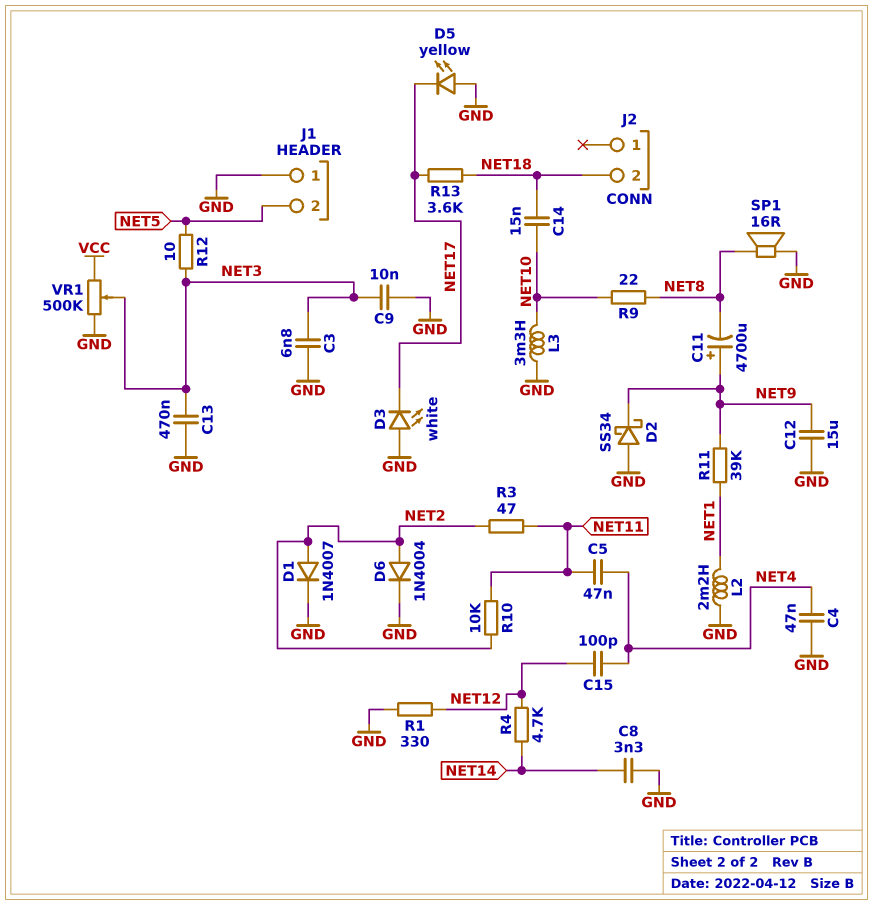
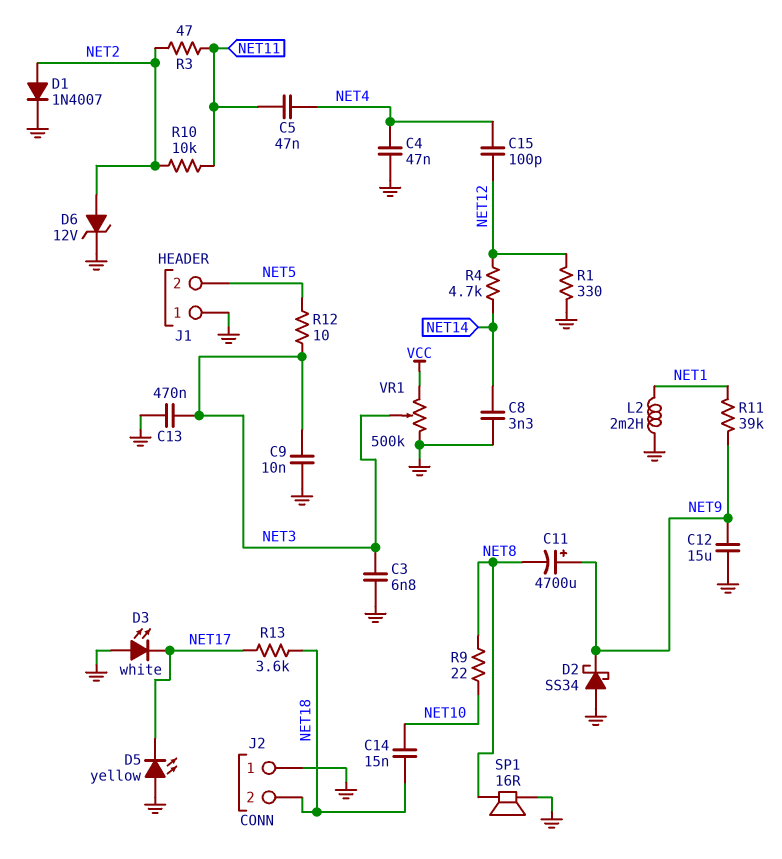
D6: diode 1N4004 (A NET2, K GND) -> zener 12V (A NET2, K GND)
J2 pin 1: none -> GND
L3: 3.3mH (GND, NET10) -> none

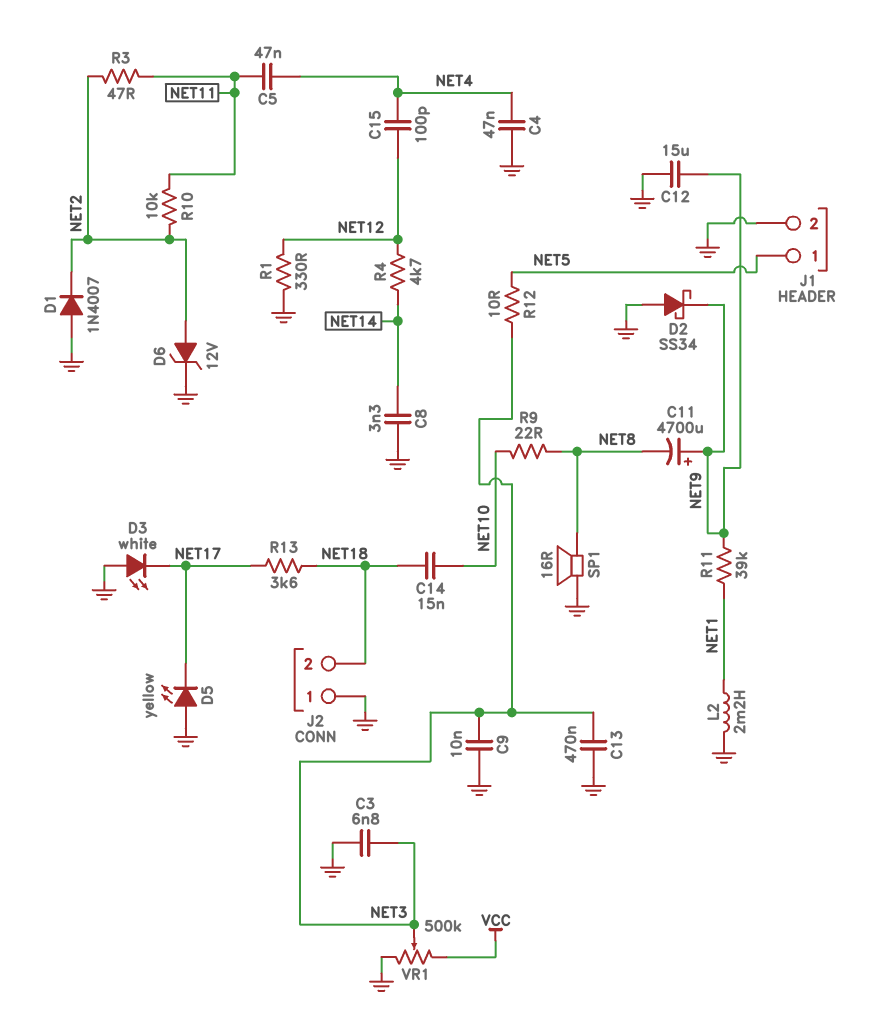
D1: diode 1N4007 (A NET2, K GND) -> diode 1N4007 (A GND, K NET2)
J1 pin 1: GND -> NET5
J1 pin 2: NET5 -> GND

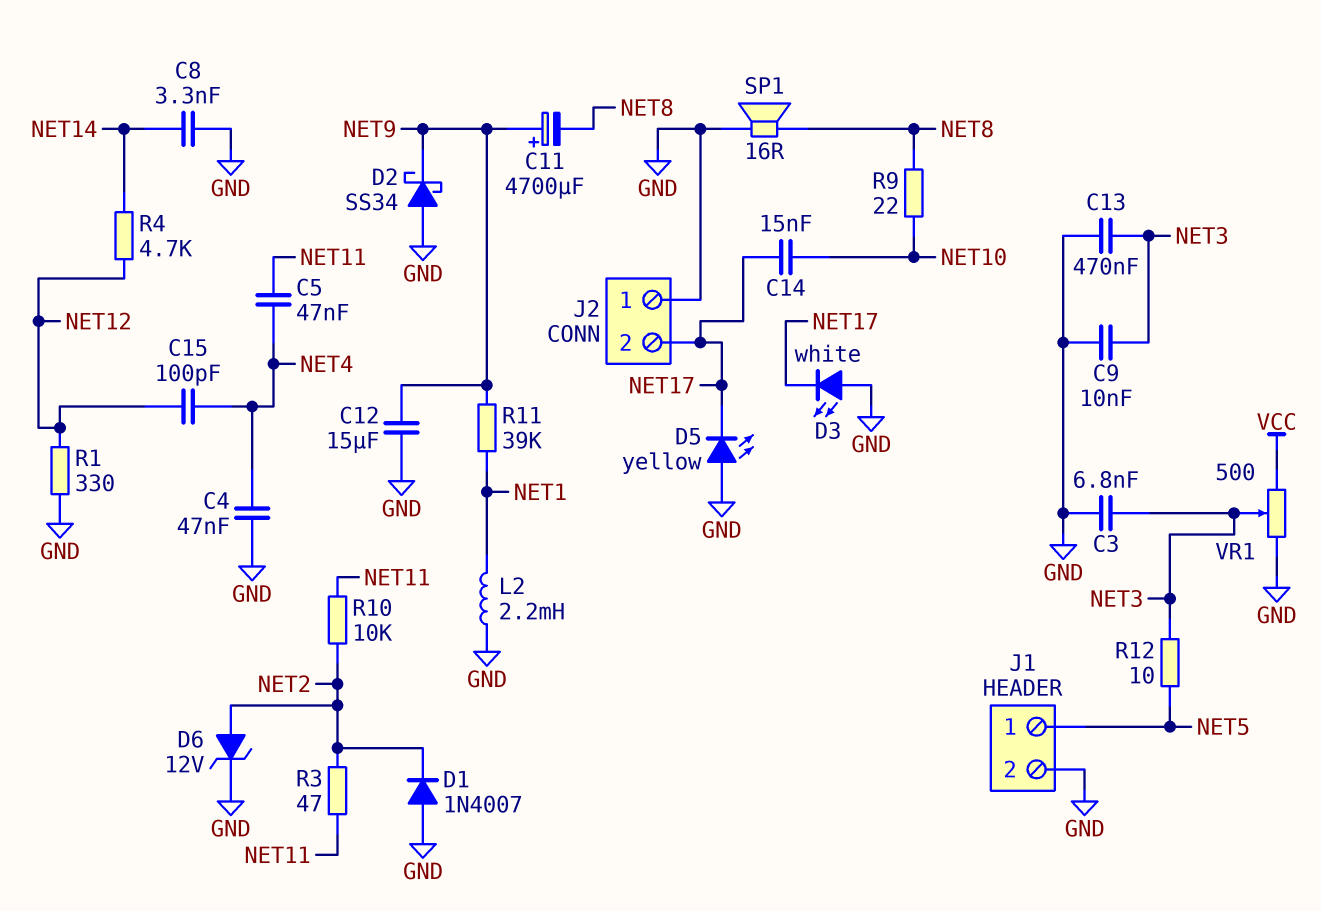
C14: 15nF (NET10, NET18) -> 15nF (NET10, NET17)
J2 pin 2: NET18 -> NET17
R13: 3.6k (NET17, NET18) -> none
VR1: 500k (GND, VCC, wiper NET3) -> 500 (GND, VCC, wiper NET3)

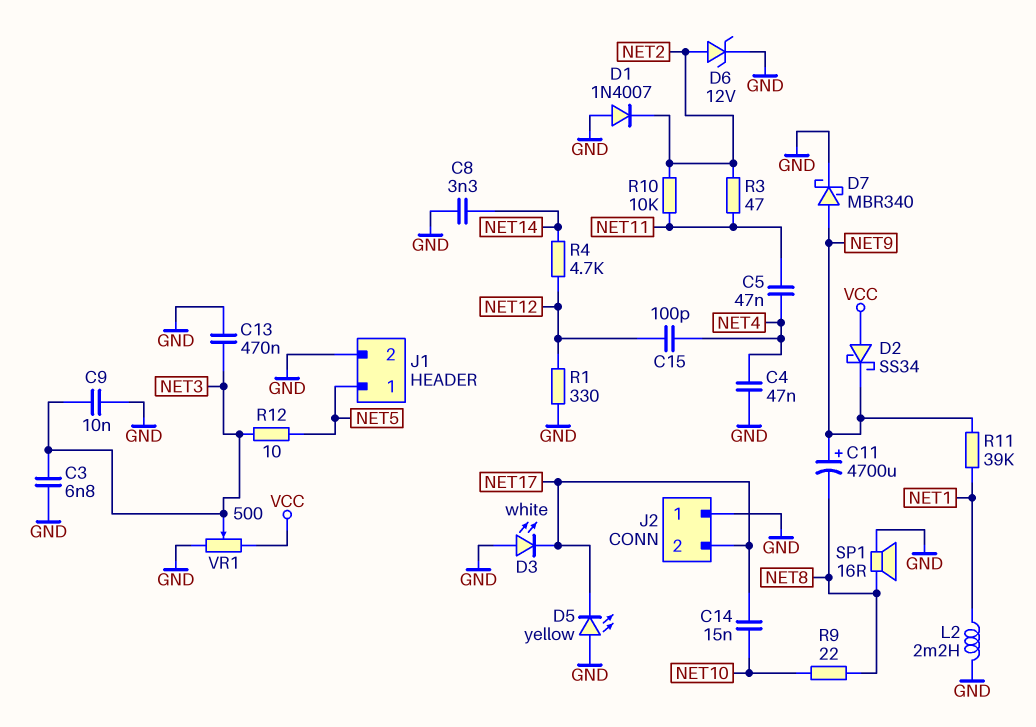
C12: 15uF (GND, NET9) -> none
D2: schottky SS34 (A GND, K NET9) -> schottky SS34 (A VCC, K NET9)
D7: none -> schottky MBR340 (A NET9, K GND)

